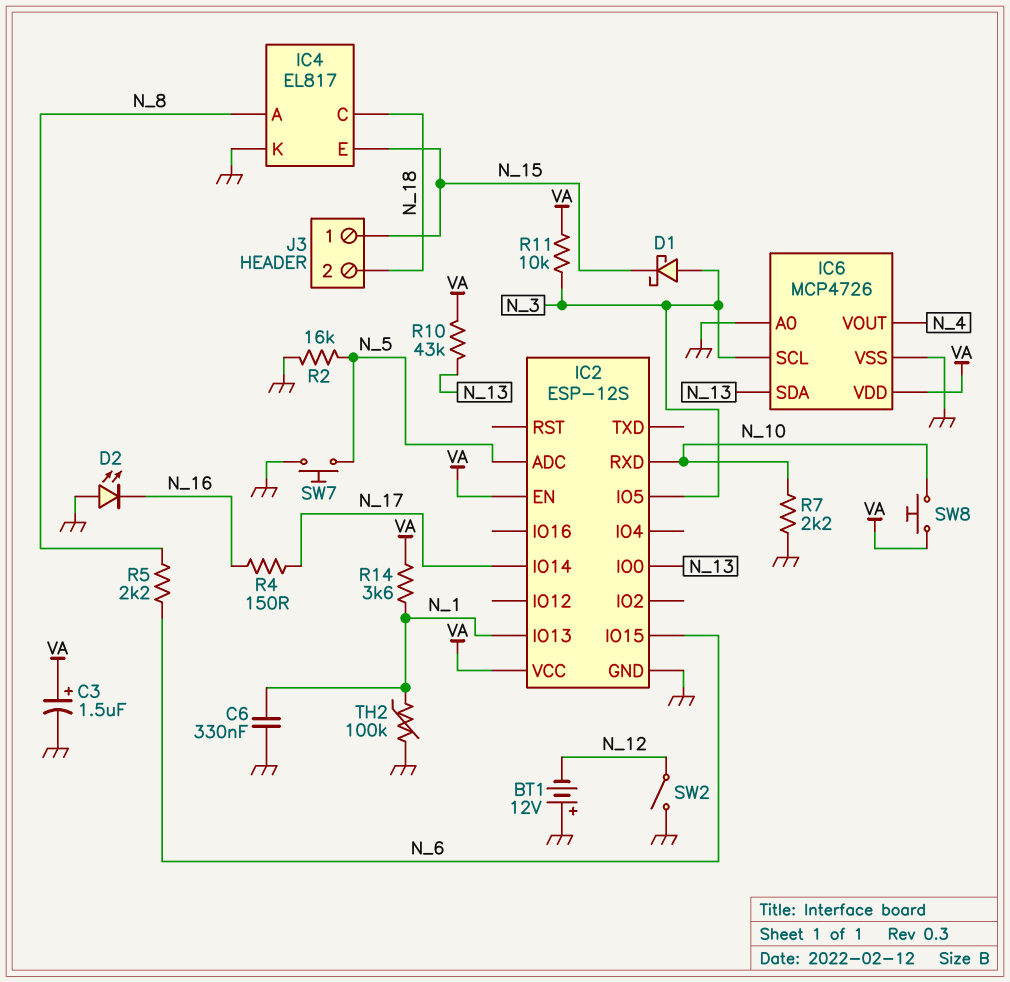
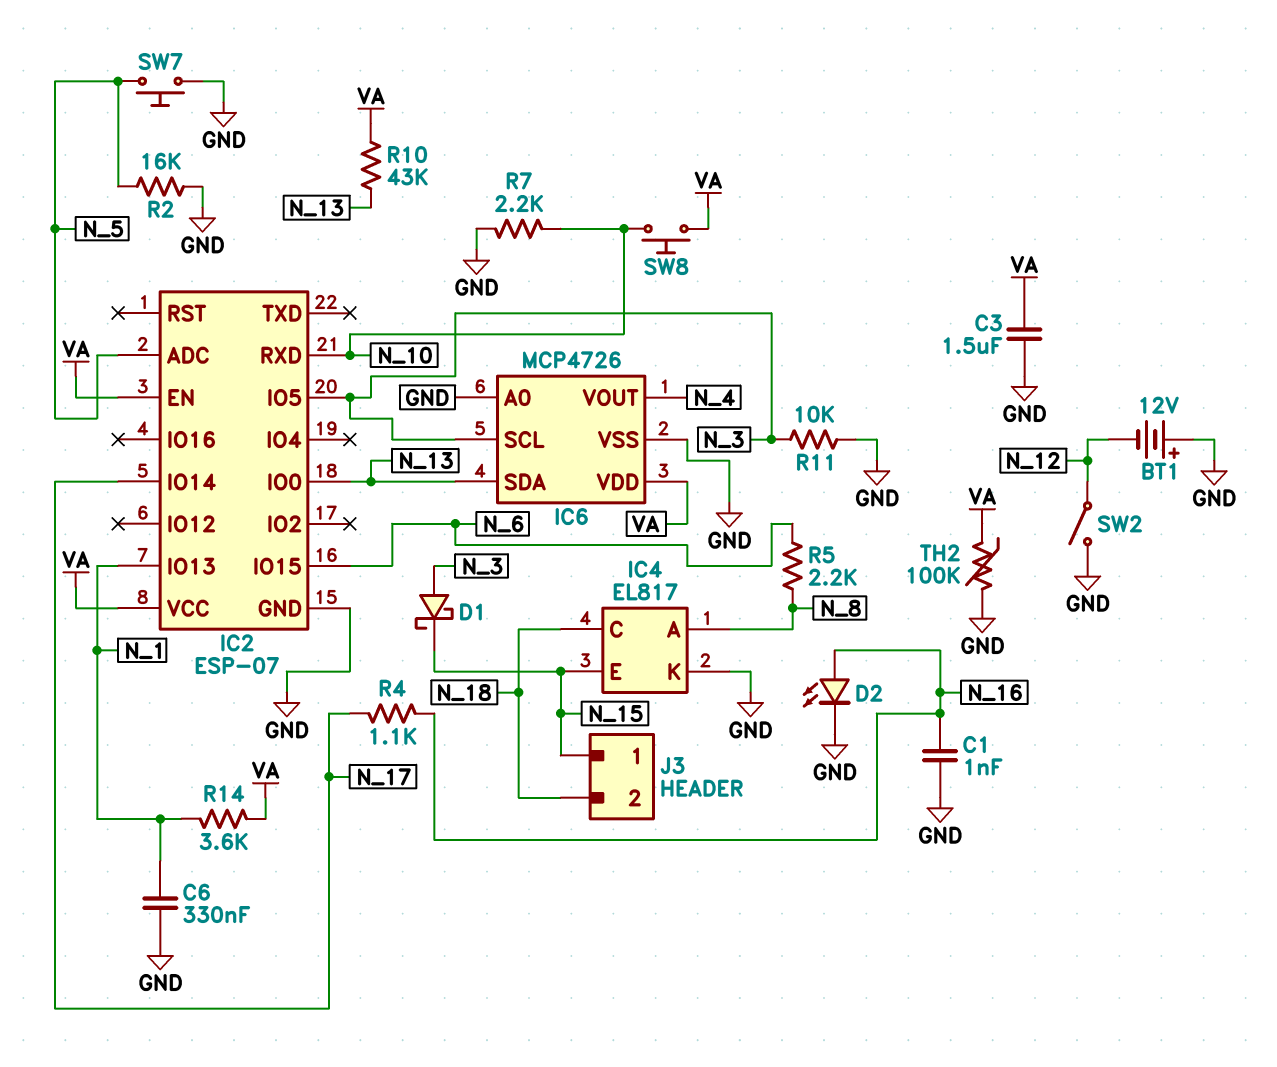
C1: none -> 1nF (GND, N_16)
C3: 1.5uF (plus VA, minus GND) -> 1.5uF (GND, VA)
D2: LED (A GND, K N_16) -> LED (A N_16, K GND)
IC2: ESP-12S -> ESP-07
R4: 150 (N_16, N_17) -> 1.1k (N_16, N_17)
R11: 10k (N_3, VA) -> 10k (GND, N_3)
TH2: 100k (GND, N_1) -> 100k (GND, VA)

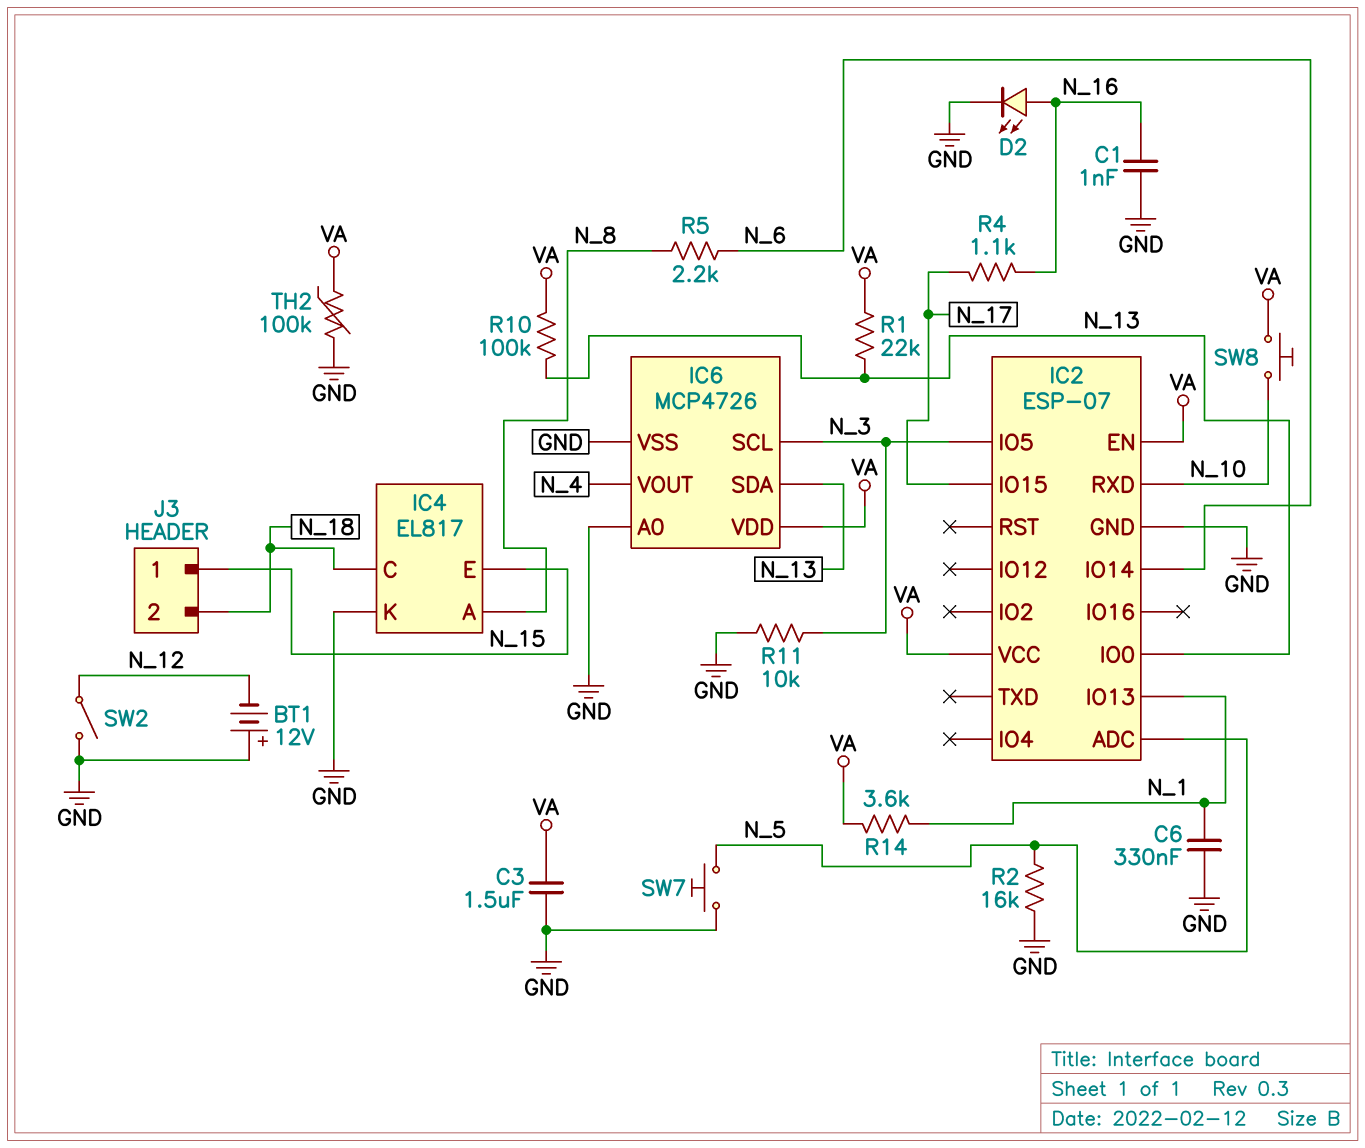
D1: schottky (A N_3, K N_15) -> none
IC2 pin IO14: N_17 -> N_6
IC2 pin IO15: N_6 -> N_17
R1: none -> 22k (N_13, VA)
R7: 2.2k (GND, N_10) -> none
R10: 43k (N_13, VA) -> 100k (N_13, VA)

